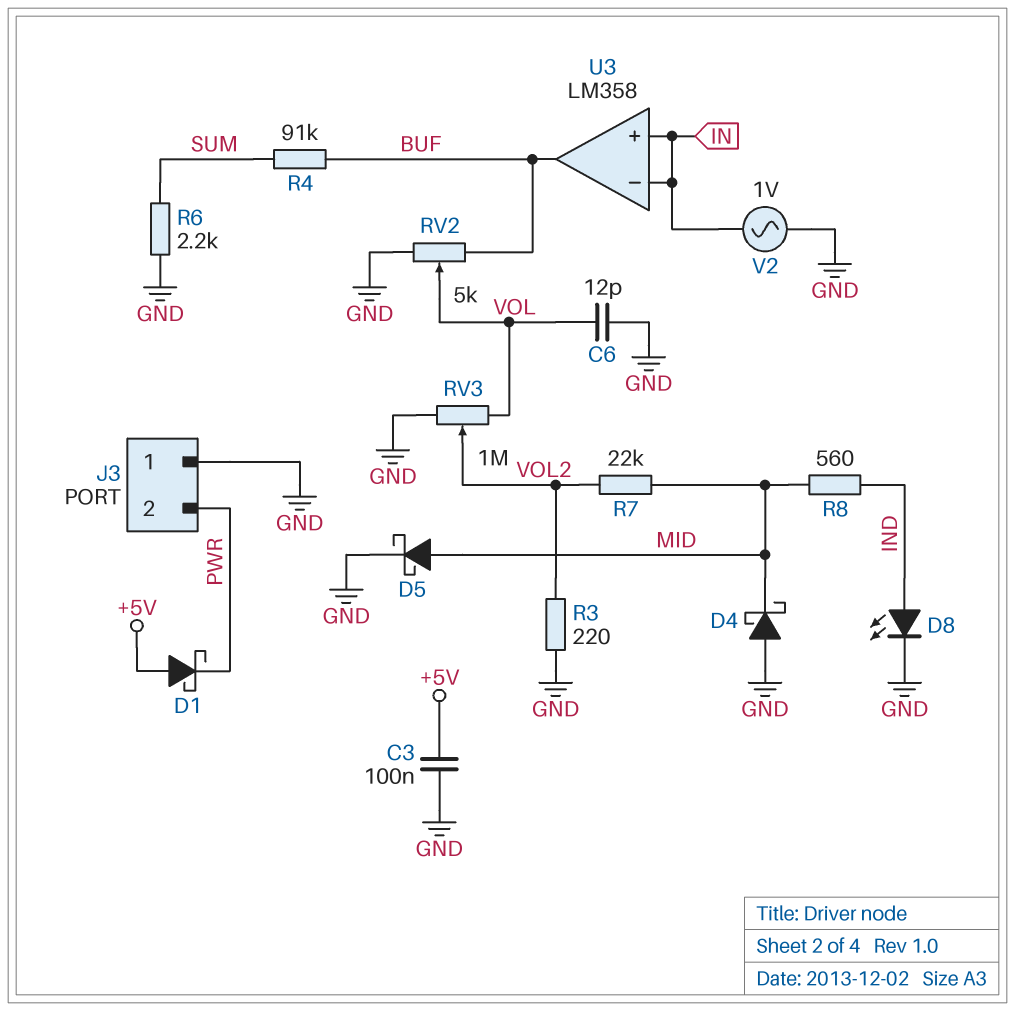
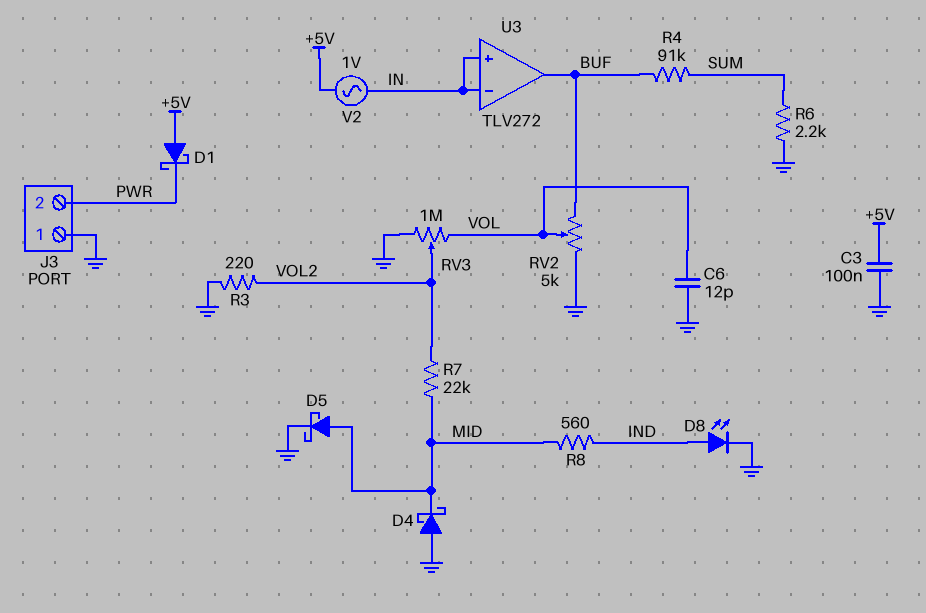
U3: LM358 -> TLV272
V2: AC 1V (GND, IN) -> AC 1V (+5V, IN)

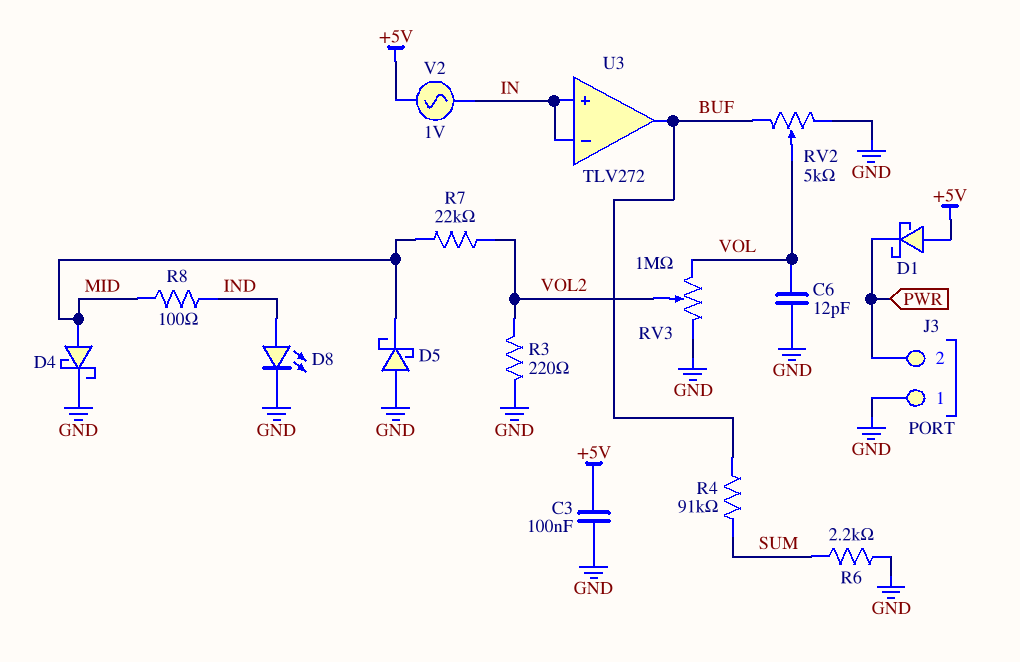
D4: schottky (A GND, K MID) -> schottky (A MID, K GND)
D5: schottky (A MID, K GND) -> schottky (A GND, K MID)
R8: 560 (IND, MID) -> 100 (IND, MID)

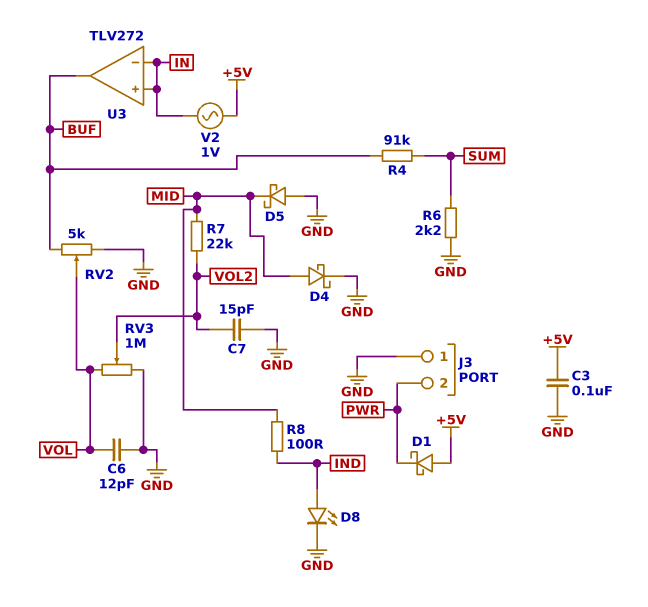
C7: none -> 15pF (GND, VOL2)
R3: 220 (GND, VOL2) -> none

